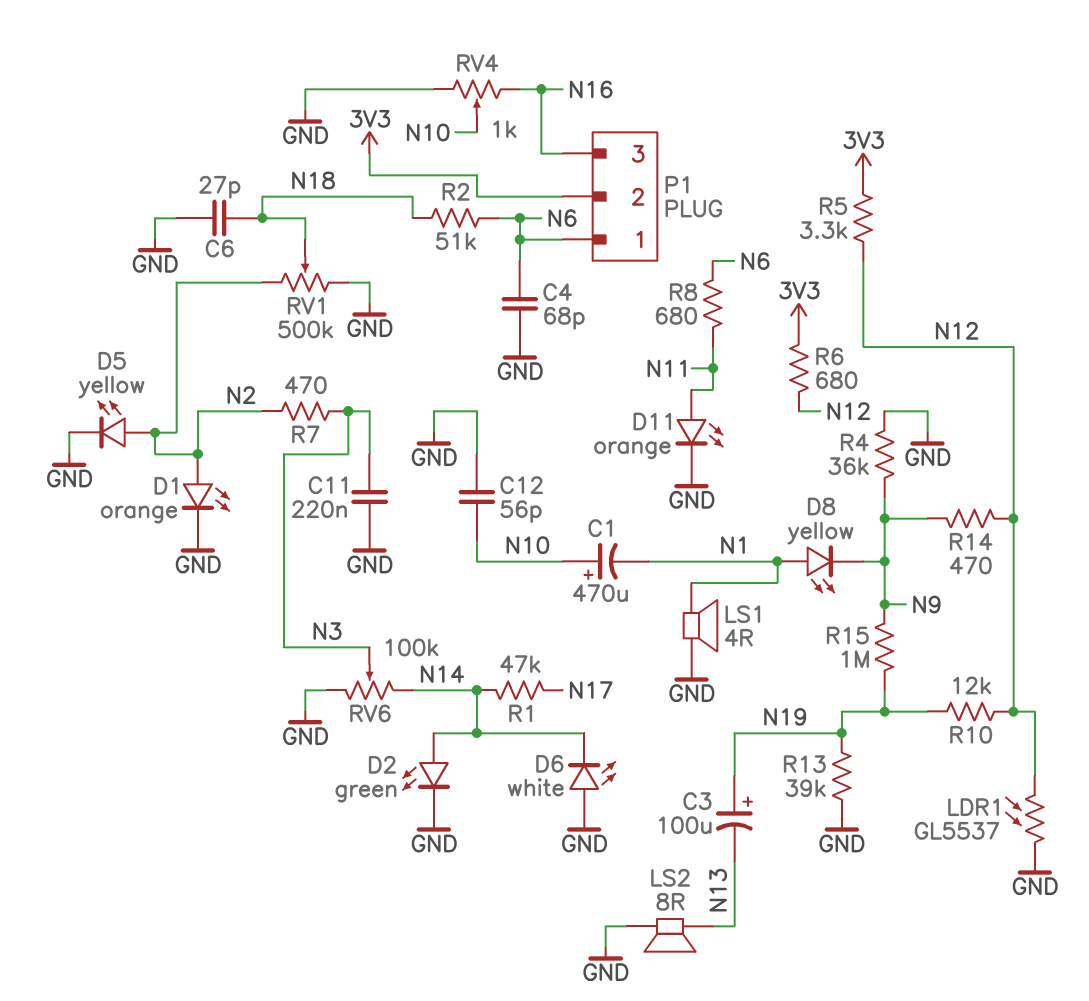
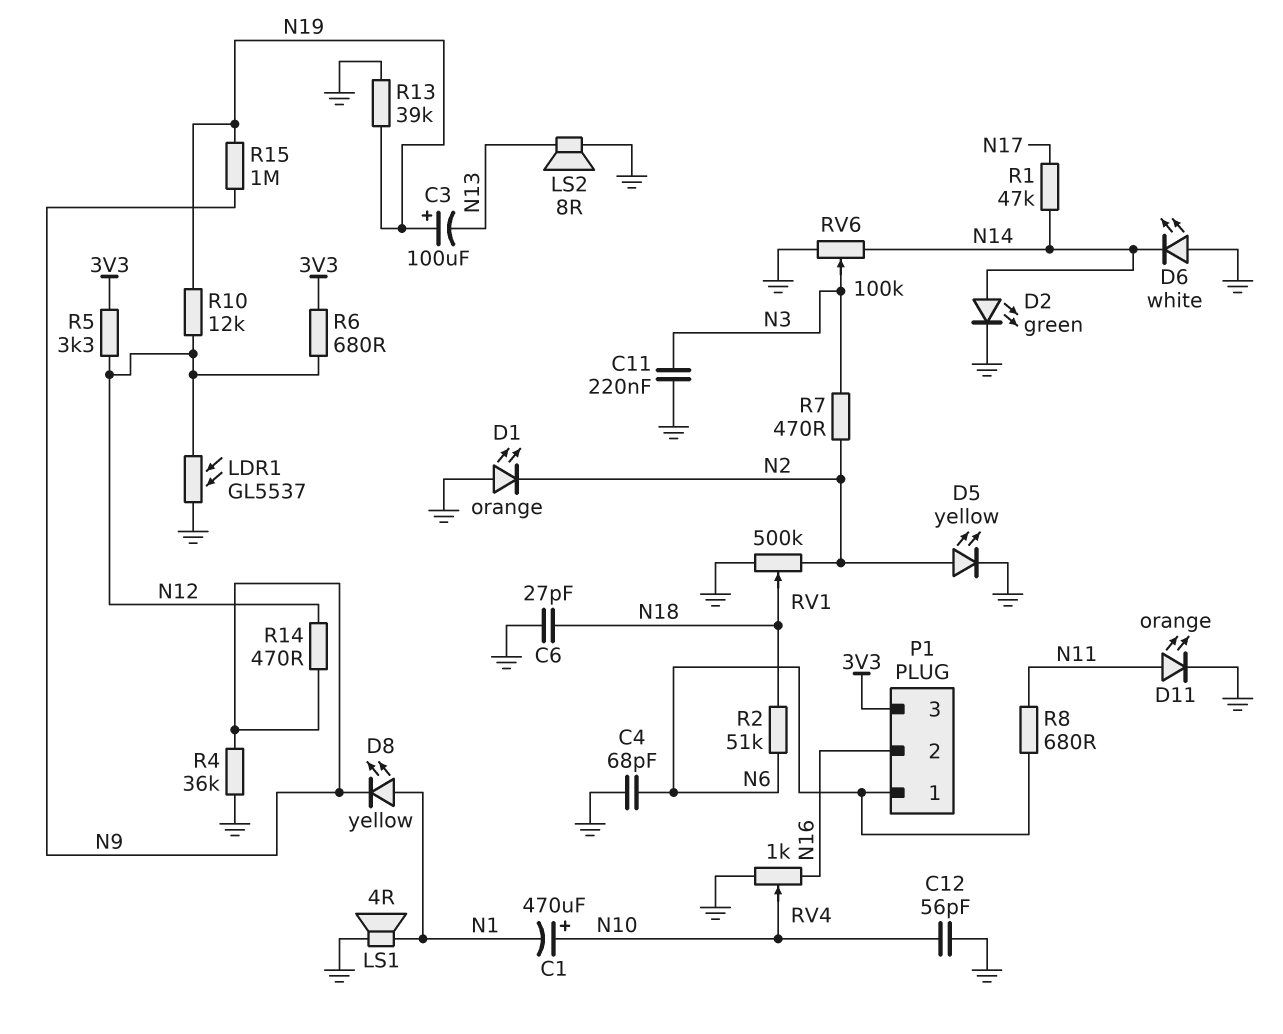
D1: LED orange (A N2, K GND) -> LED orange (A GND, K N2)
P1 pin 2: 3V3 -> N16
P1 pin 3: N16 -> 3V3

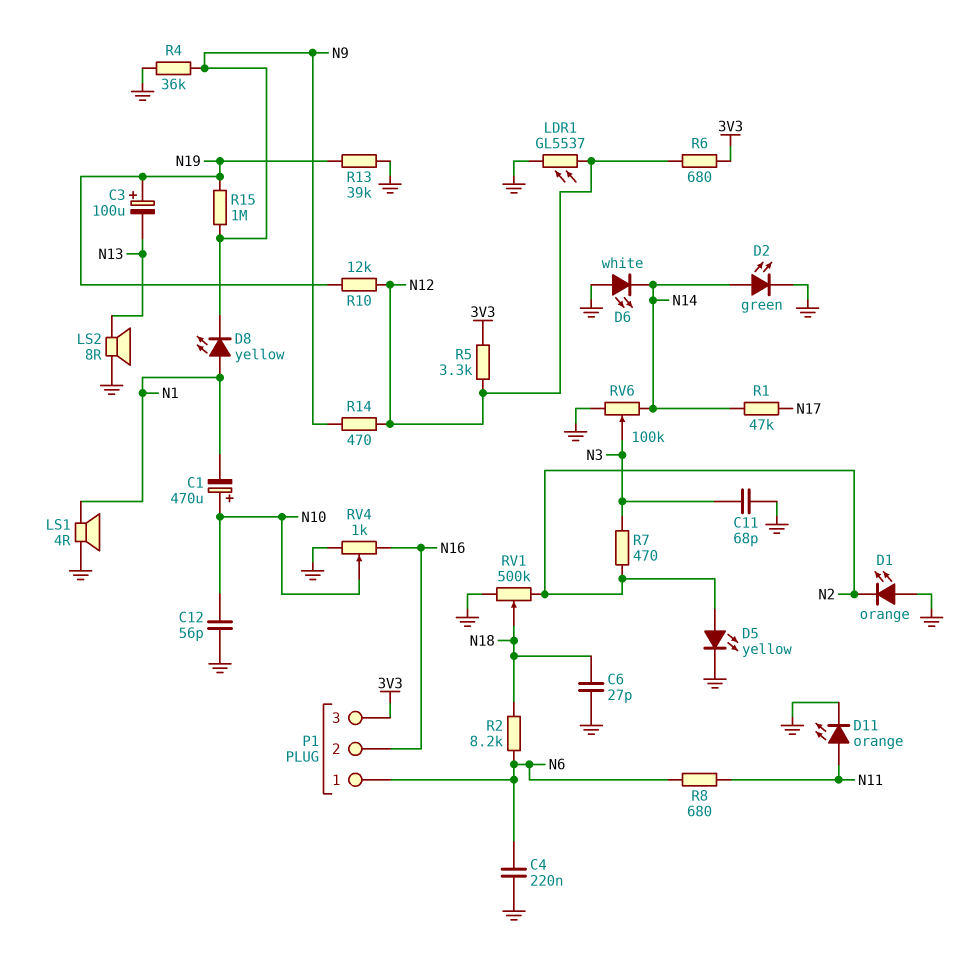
C4: 68pF (GND, N6) -> 220nF (GND, N6)
C11: 220nF (GND, N3) -> 68pF (GND, N3)
R2: 51k (N6, N18) -> 8.2k (N6, N18)

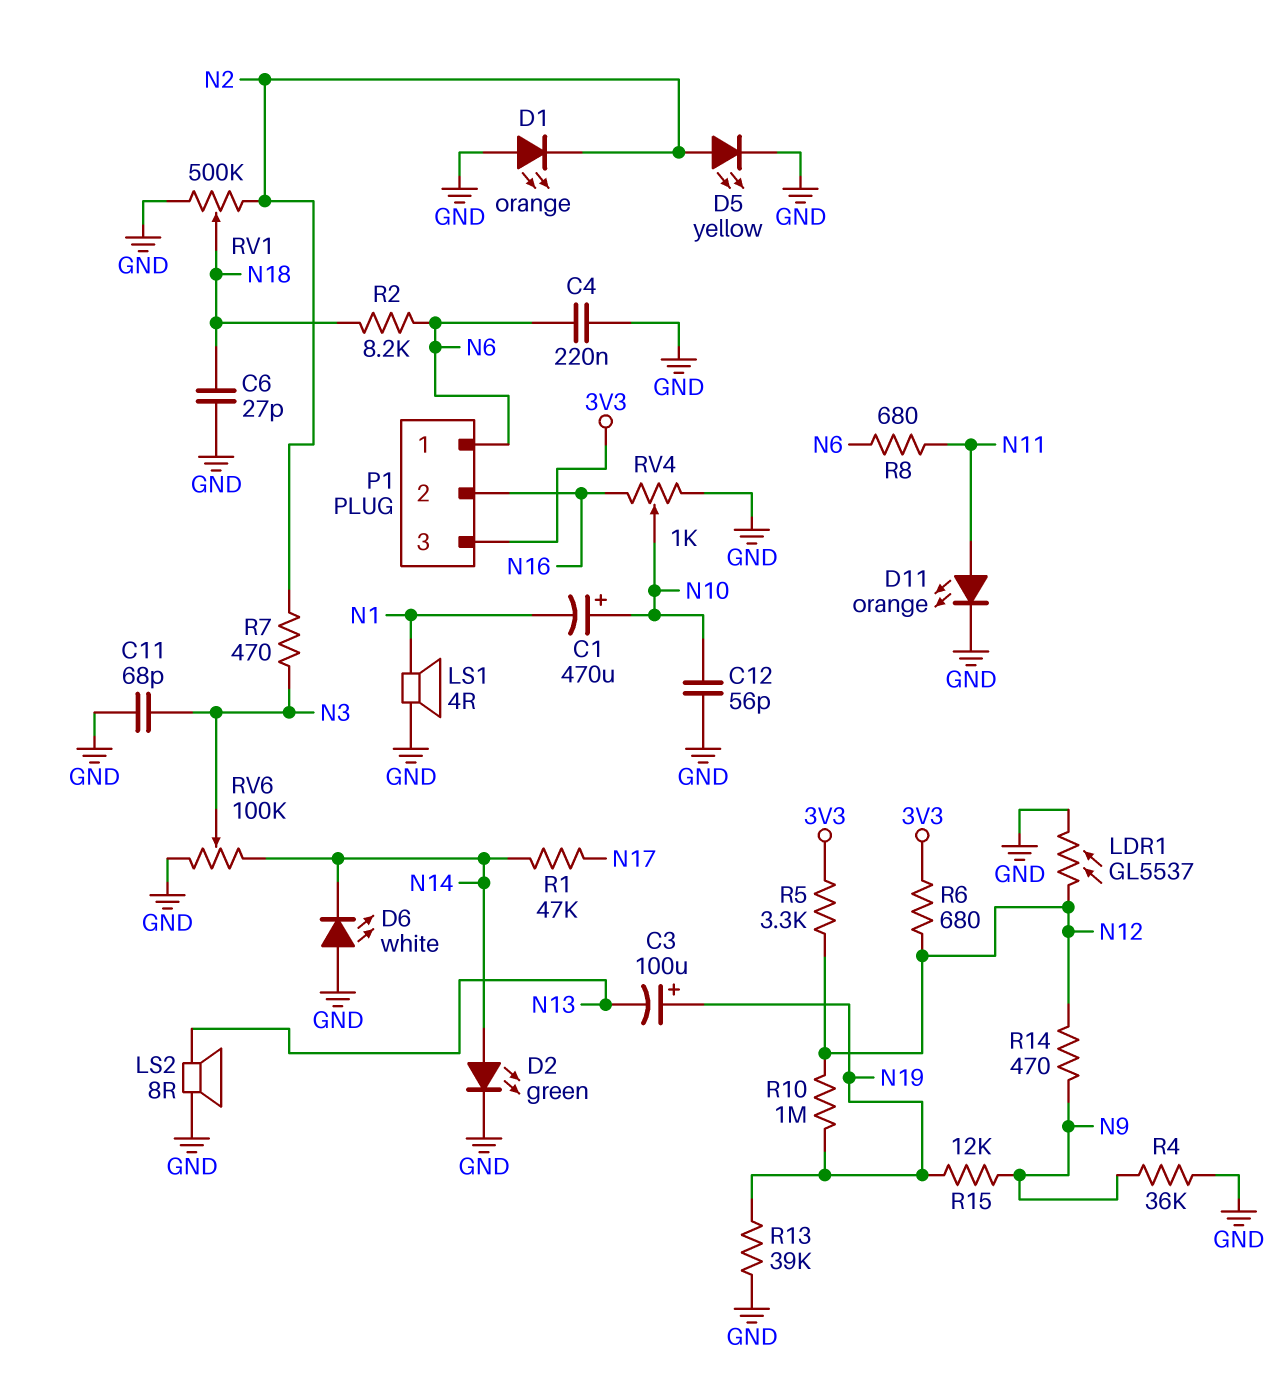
D8: LED yellow (A N1, K N9) -> none
R10: 12k (N12, N19) -> 1M (N12, N19)
R15: 1M (N9, N19) -> 12k (N9, N19)

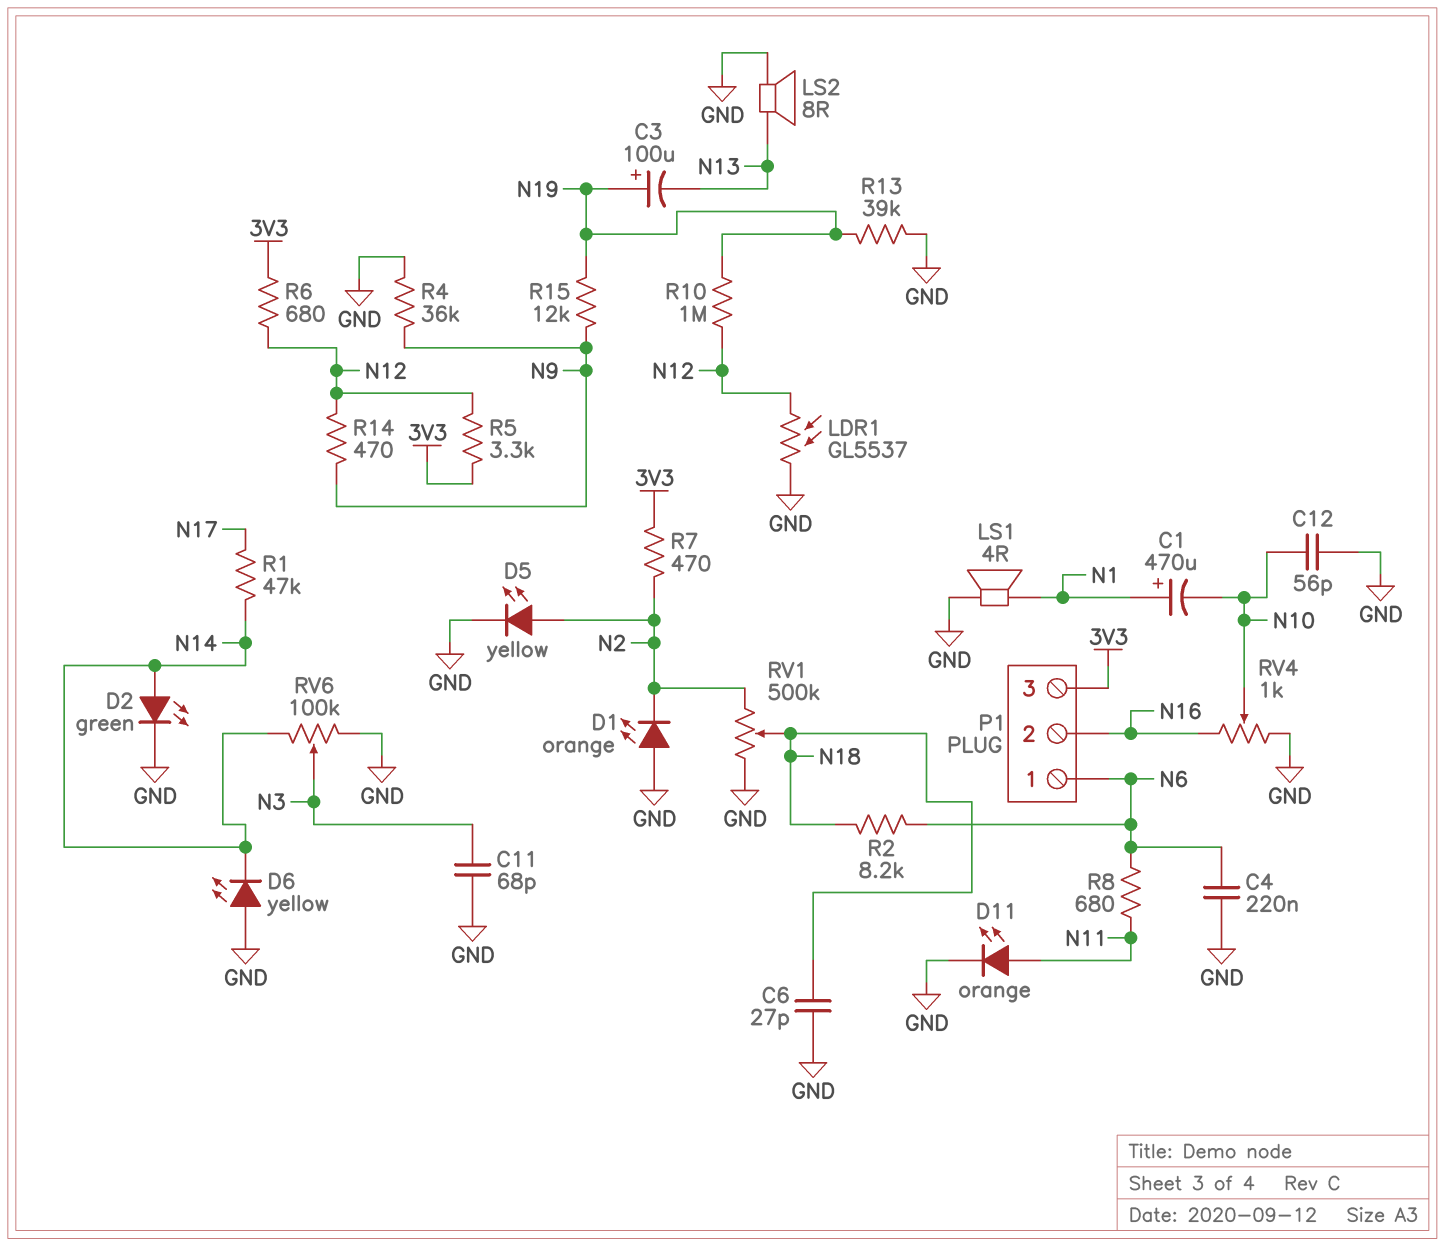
C1: 470uF (plus N10, minus N1) -> 470uF (plus N1, minus N10)
D6: LED white (A GND, K N14) -> LED yellow (A GND, K N14)
R7: 470 (N2, N3) -> 470 (3V3, N2)

